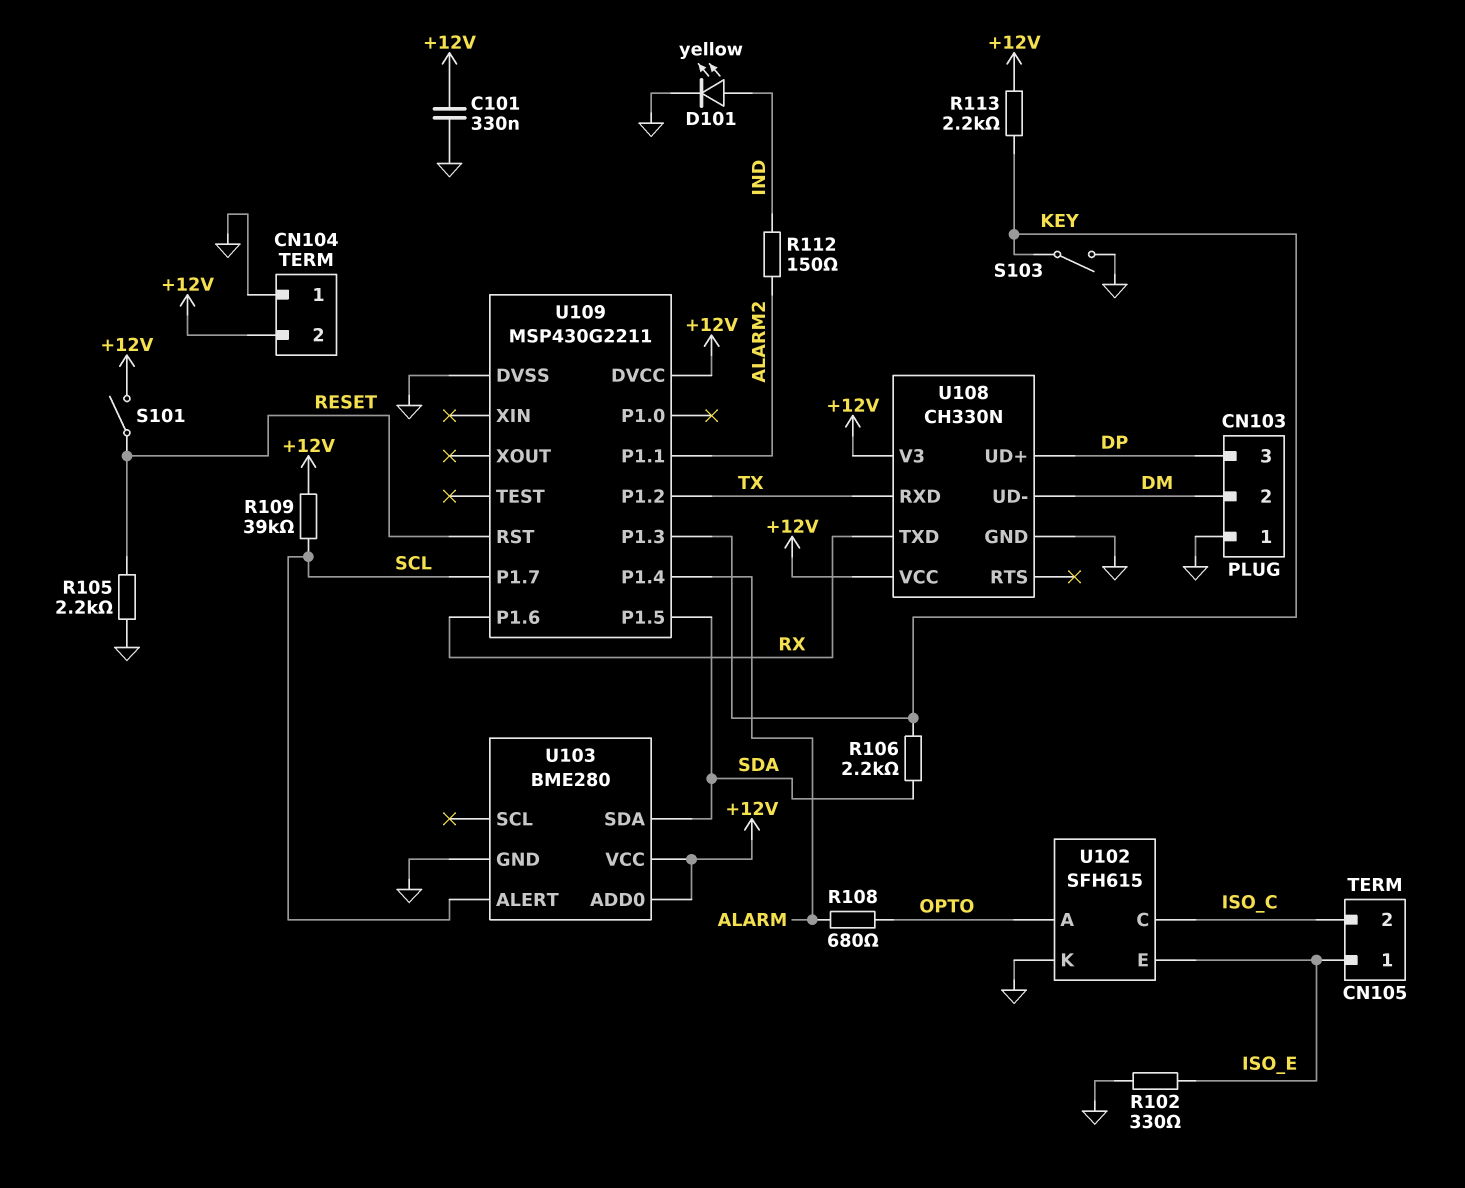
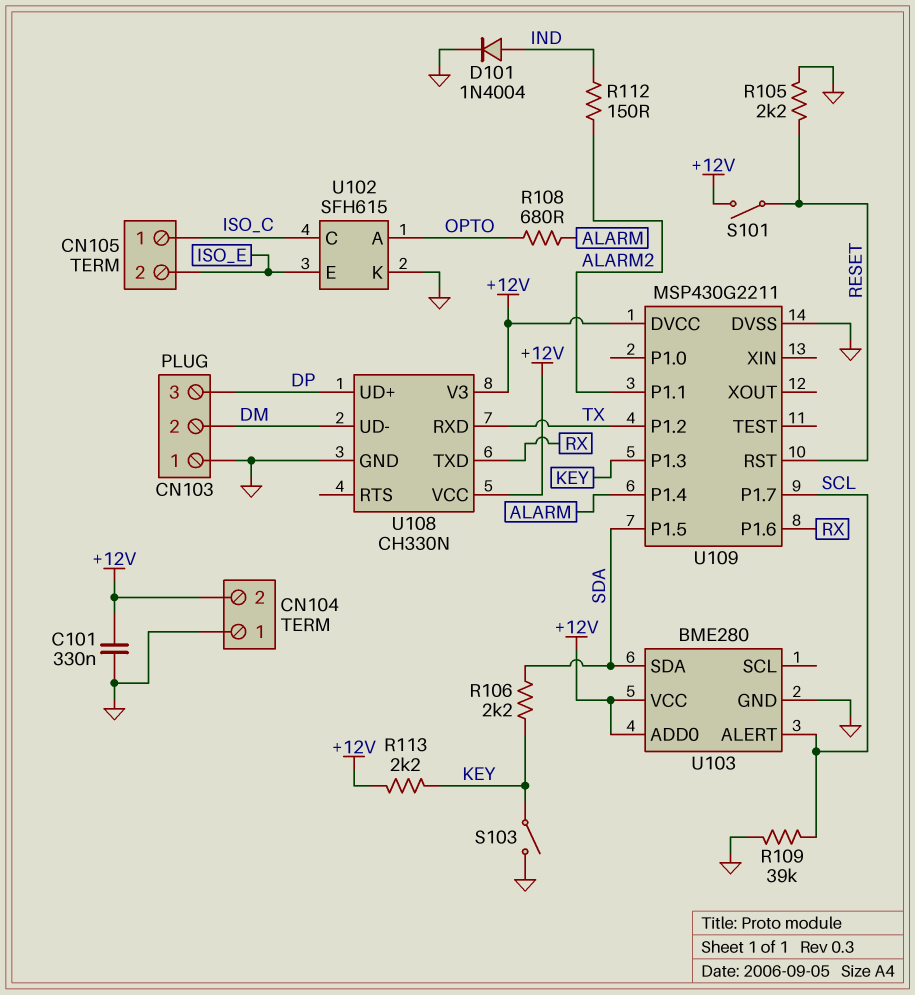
CN105 pin 1: ISO_E -> ISO_C
CN105 pin 2: ISO_C -> ISO_E
D101: LED yellow (A IND, K GND) -> diode 1N4004 (A IND, K GND)
R102: 330 (GND, ISO_E) -> none
R109: 39k (+12V, SCL) -> 39k (GND, SCL)

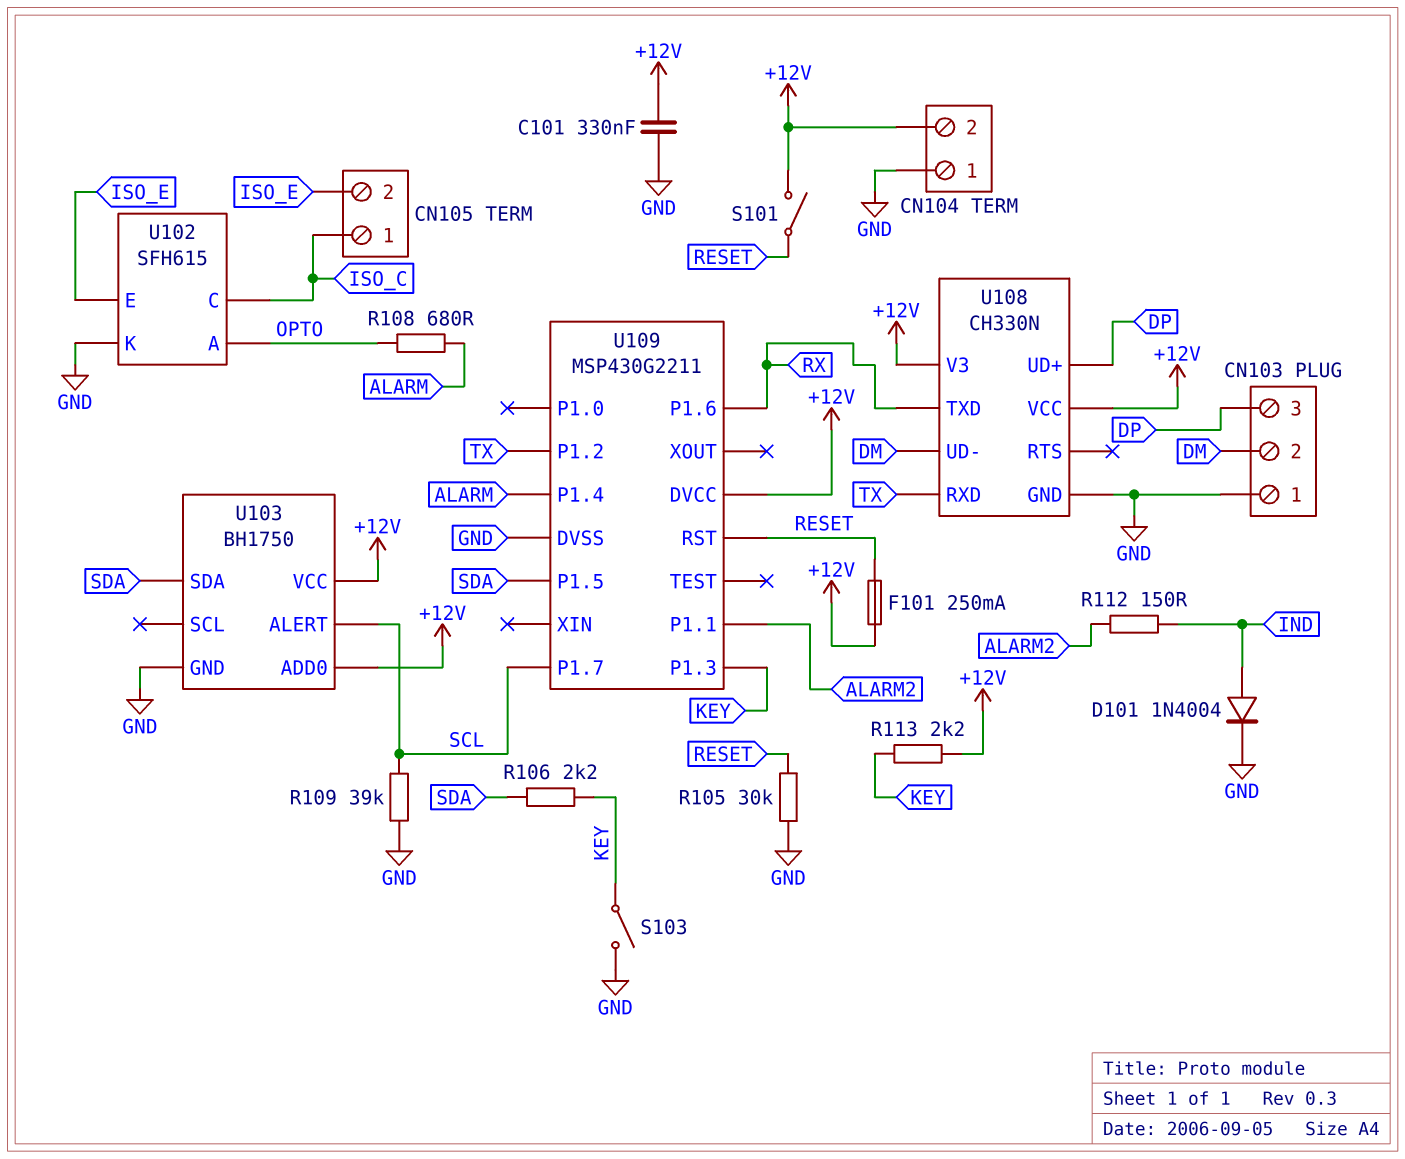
F101: none -> 250mA (+12V, RESET)
R105: 2.2k (GND, RESET) -> 30k (GND, RESET)
U103: BME280 -> BH1750

